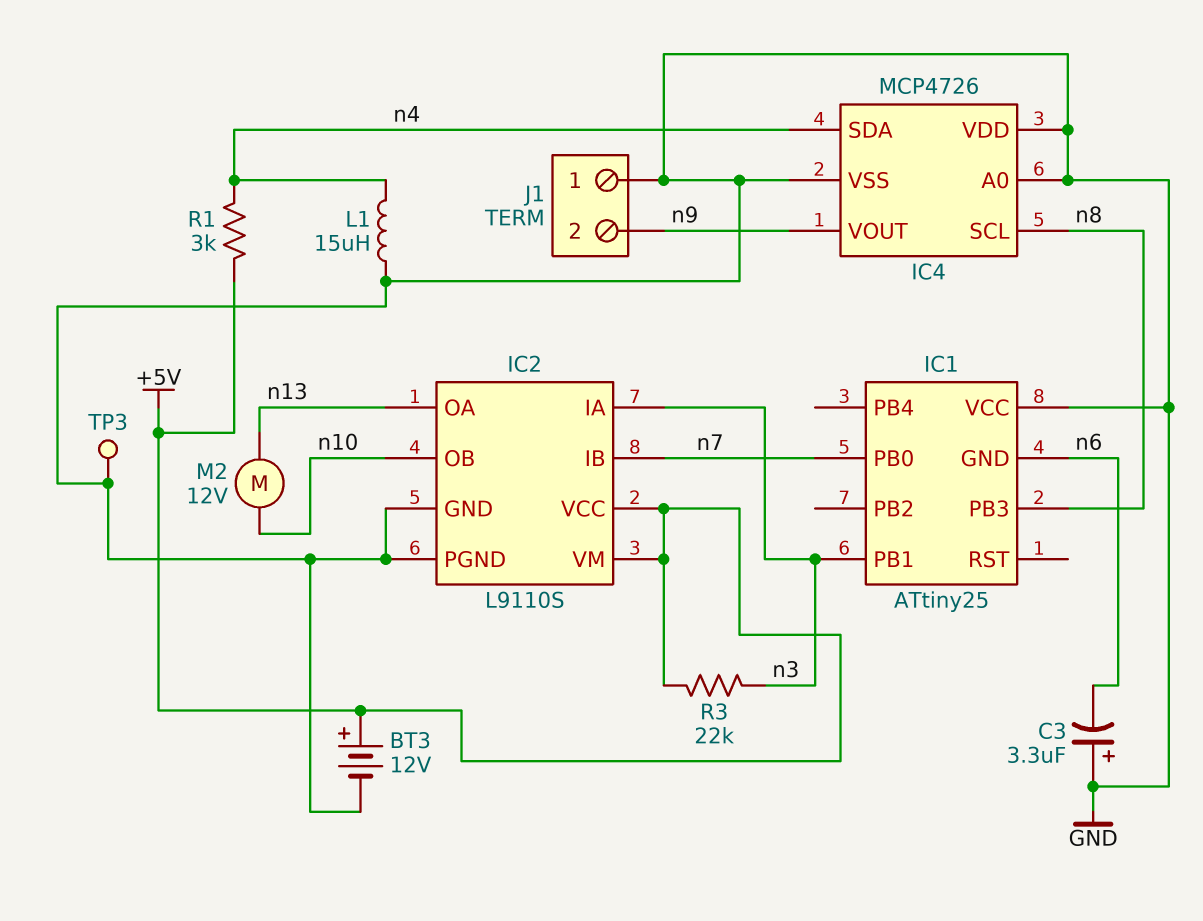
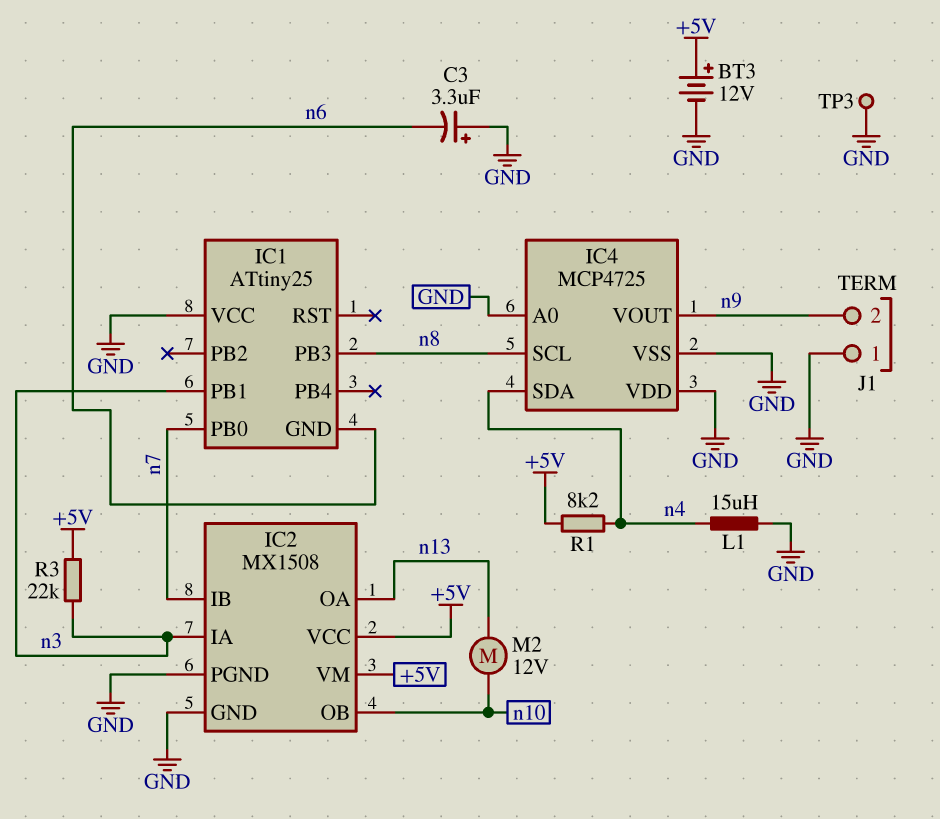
IC2: L9110S -> MX1508
IC4: MCP4726 -> MCP4725
R1: 3k (+5V, n4) -> 8.2k (+5V, n4)

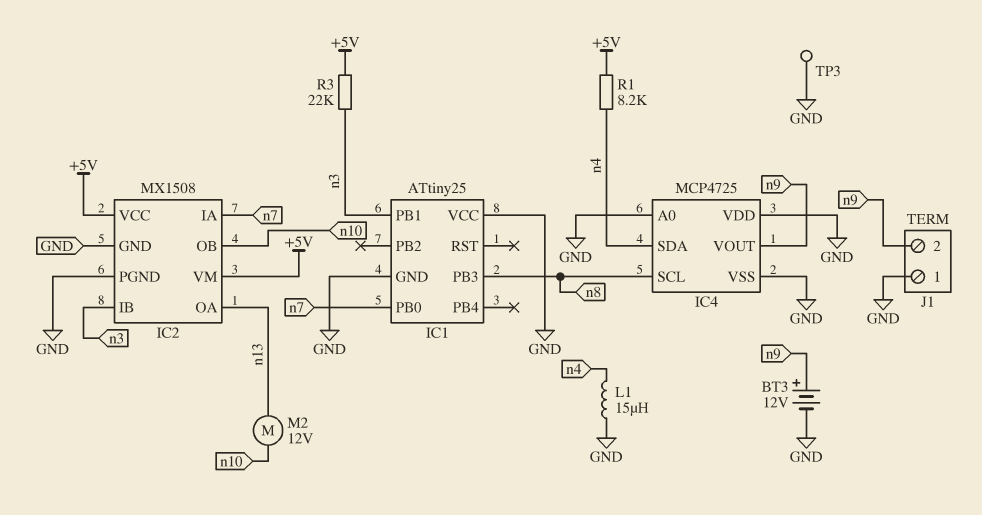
BT3: 12V (plus +5V, minus GND) -> 12V (plus n9, minus GND)
C3: 3.3uF (plus GND, minus n6) -> none
IC1 pin GND: n6 -> GND
IC2 pin IA: n3 -> n7
IC2 pin IB: n7 -> n3

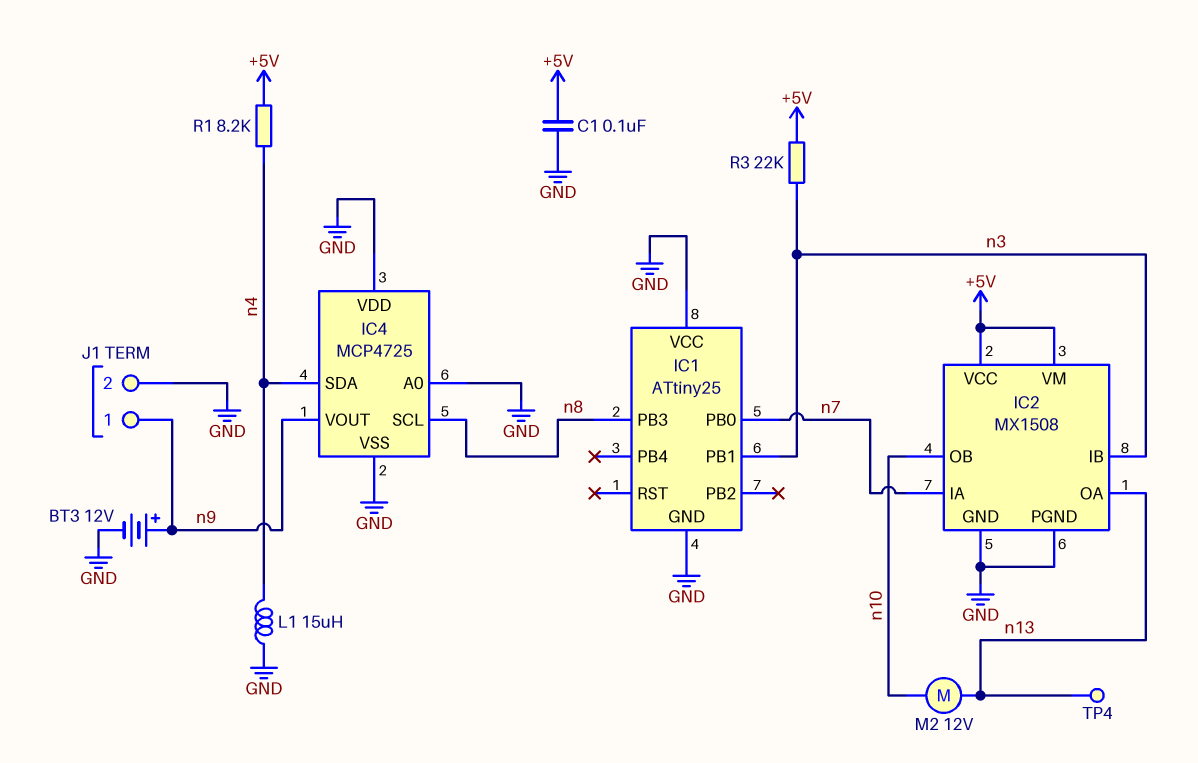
C1: none -> 100nF (+5V, GND)
J1 pin 1: GND -> n9
J1 pin 2: n9 -> GND
TP3: test point (GND) -> none
TP4: none -> test point (n13)

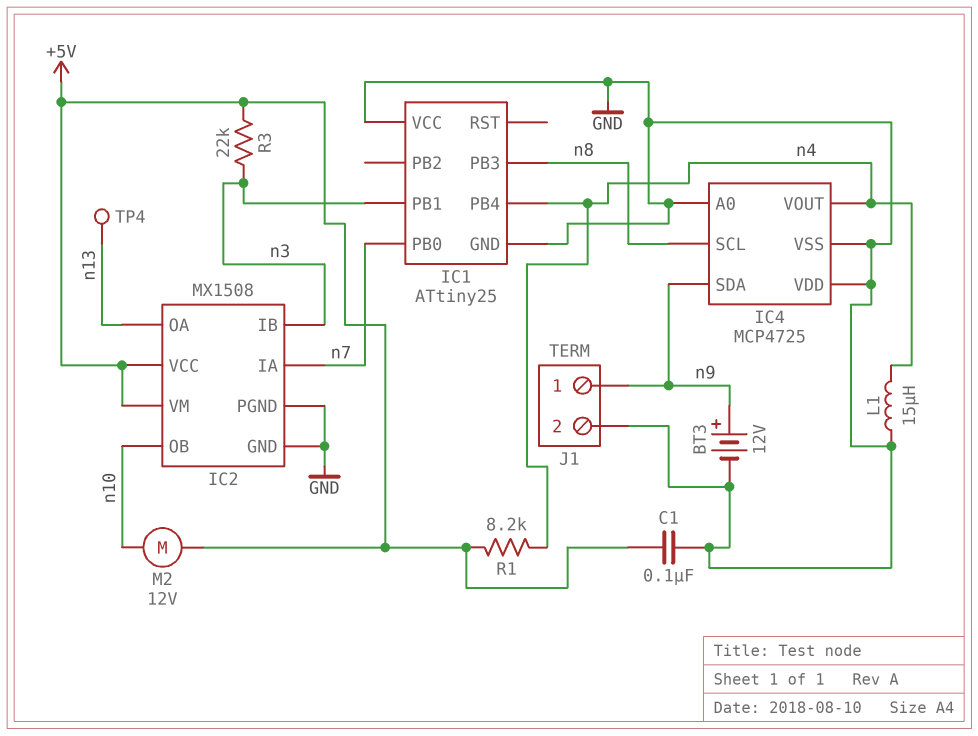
IC1 pin PB4: none -> n4
IC4 pin SDA: n4 -> n9
IC4 pin VOUT: n9 -> n4
M2: motor 12V (n10, n13) -> motor 12V (+5V, n10)

